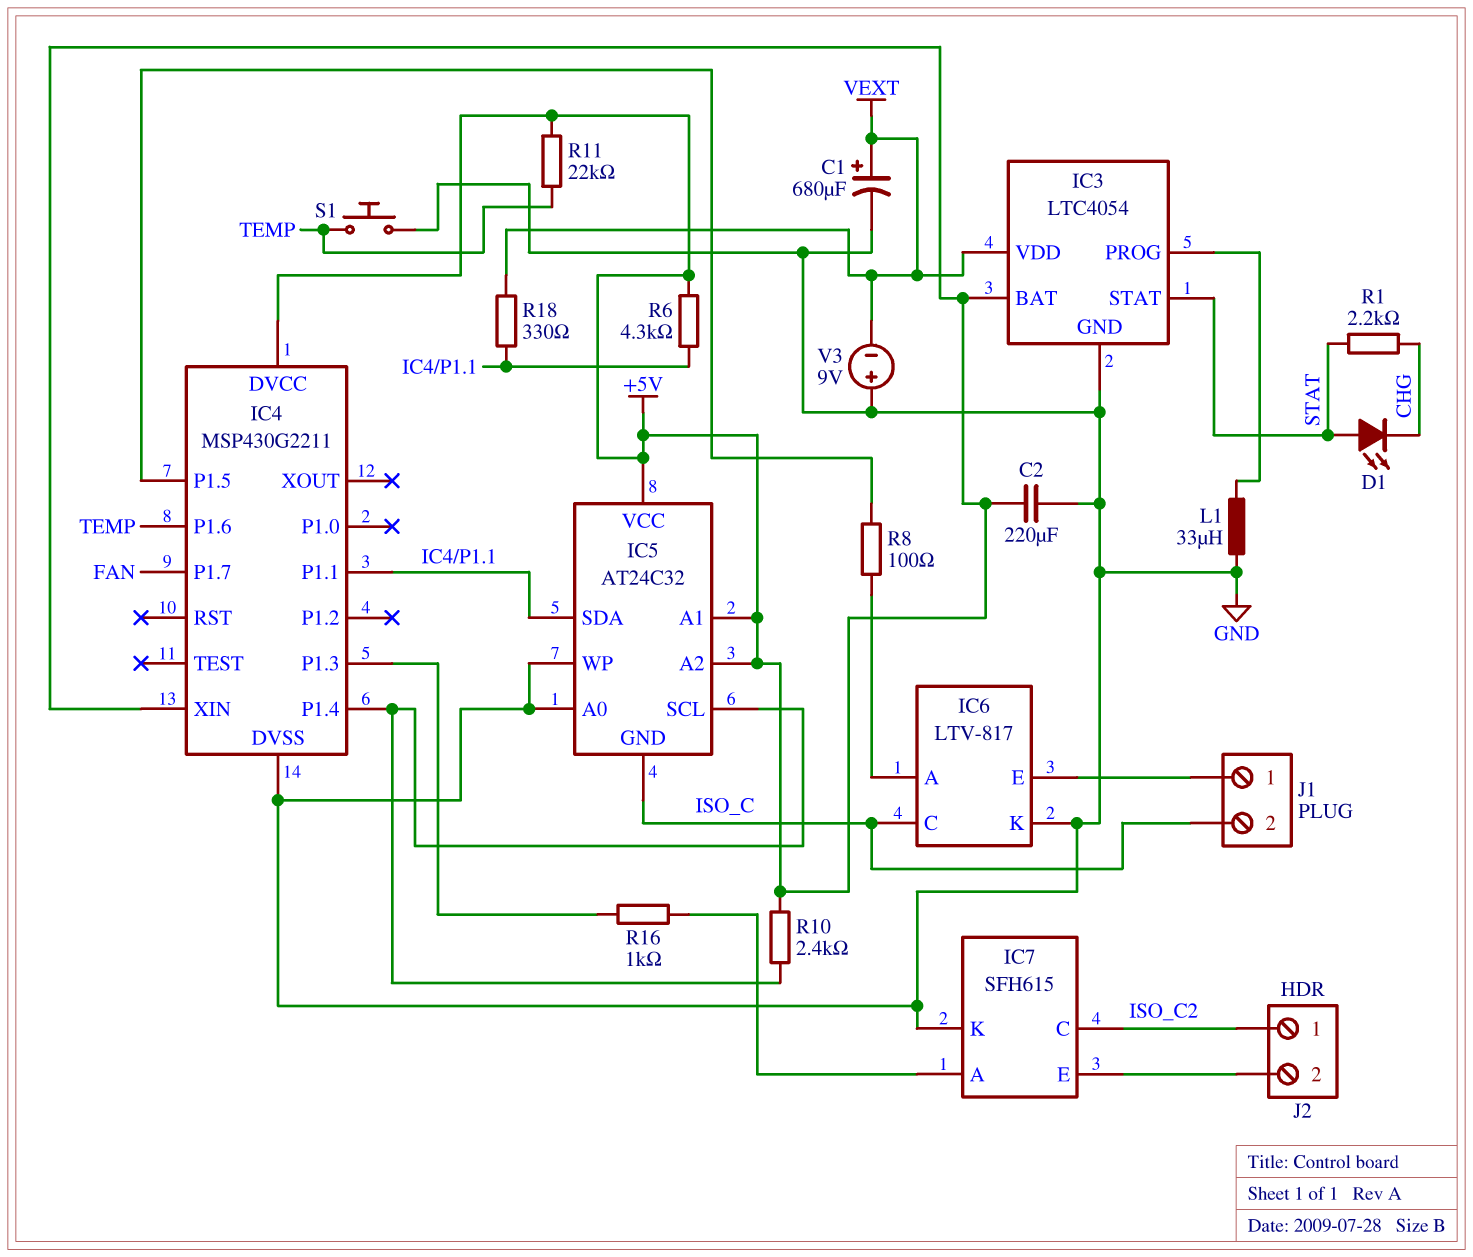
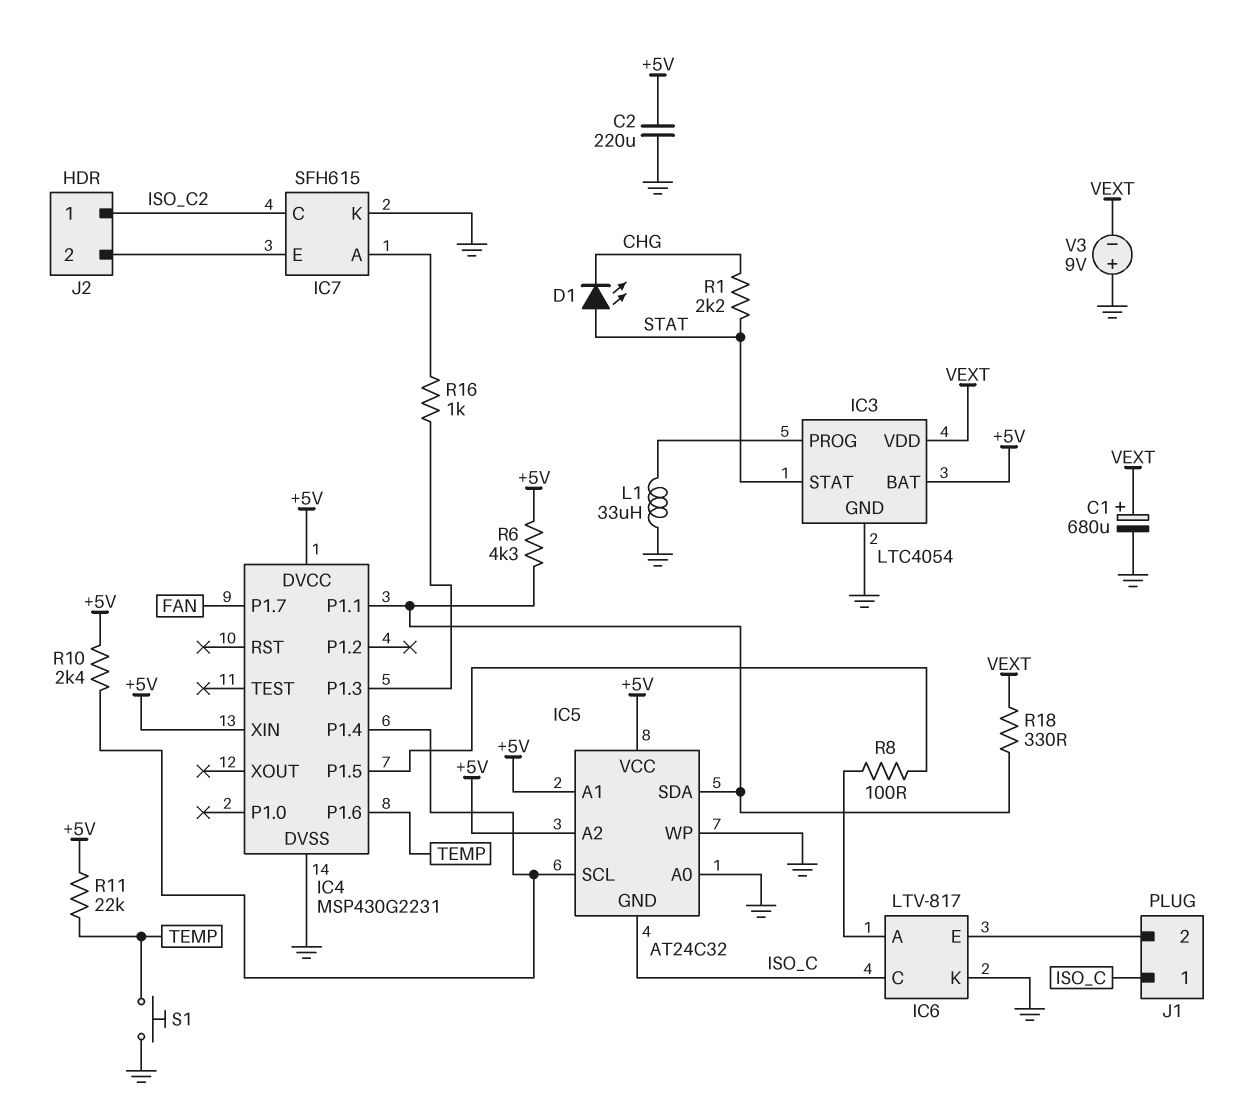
IC4: MSP430G2211 -> MSP430G2231
J1 pin 1: IC6/E -> ISO_C
J1 pin 2: ISO_C -> IC6/E

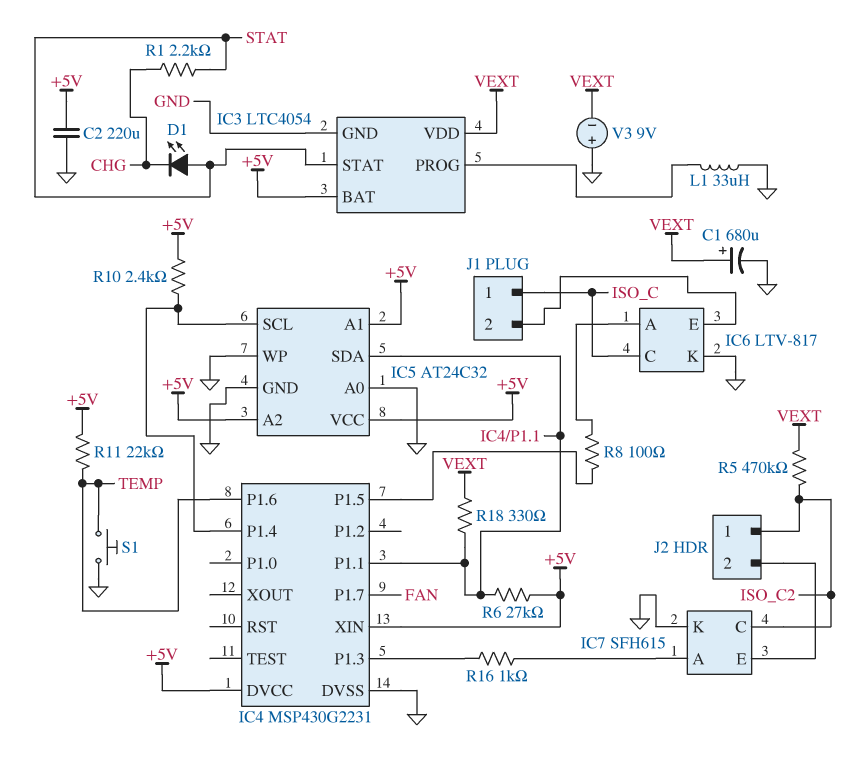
IC5 pin GND: ISO_C -> GND
R5: none -> 470k (ISO_C2, VEXT)
R6: 4.3k (+5V, IC4/P1.1) -> 27k (+5V, IC4/P1.1)

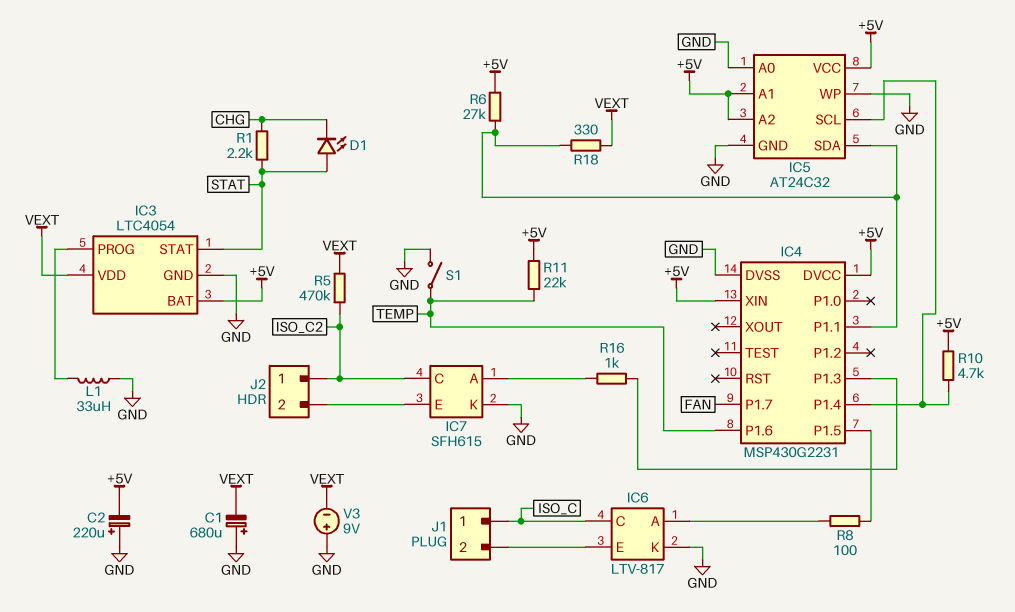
C1: 680uF (plus VEXT, minus GND) -> 680uF (plus GND, minus VEXT)
C2: 220uF (+5V, GND) -> 220uF (plus GND, minus +5V)
R10: 2.4k (+5V, IC4/P1.4) -> 4.7k (+5V, IC4/P1.4)
S1: button (GND, TEMP) -> switch (GND, TEMP)

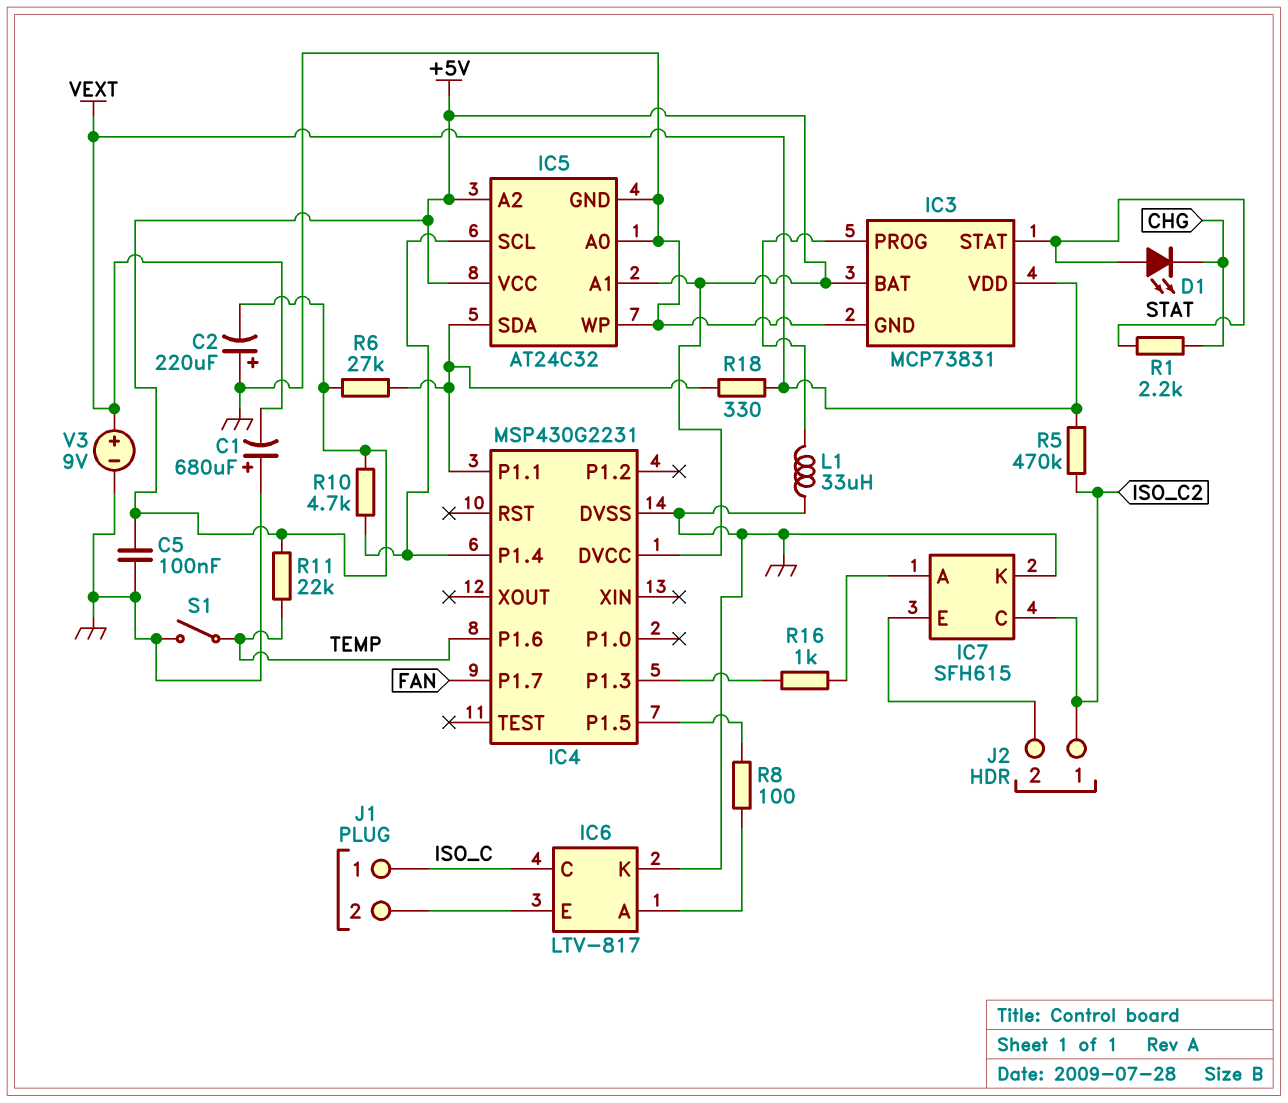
C5: none -> 100nF (+5V, GND)
IC3: LTC4054 -> MCP73831
IC4 pin XIN: +5V -> none
V3: 9V (plus GND, minus VEXT) -> 9V (plus VEXT, minus GND)

